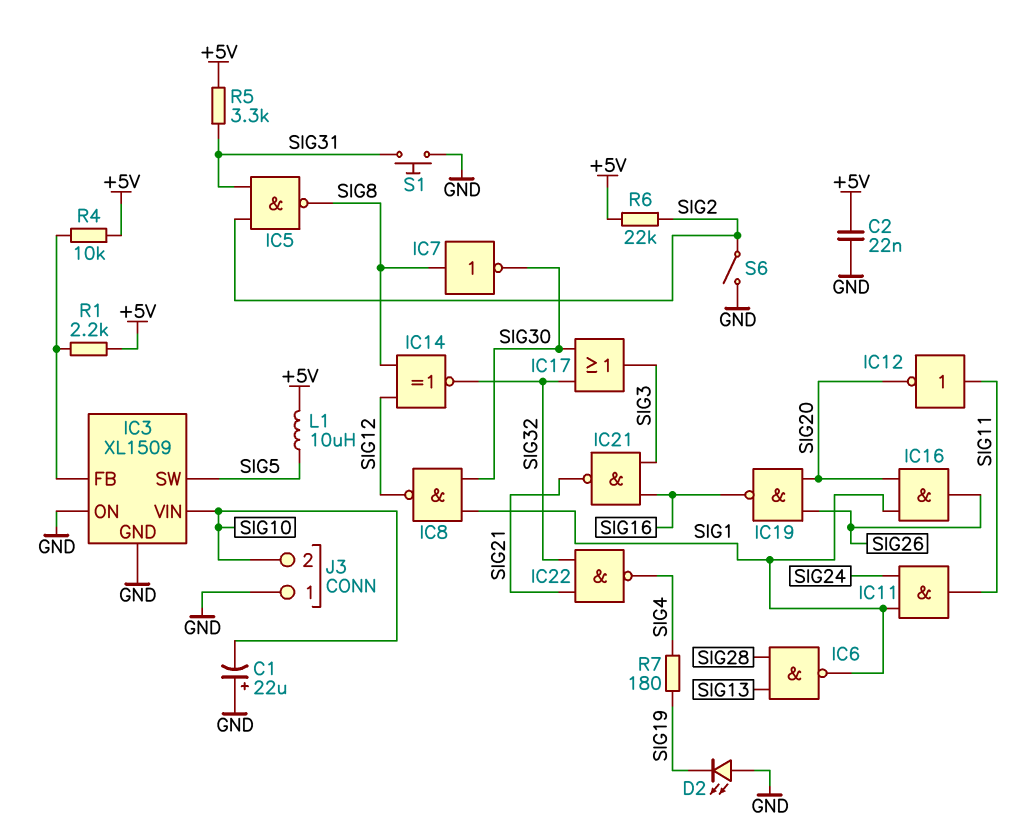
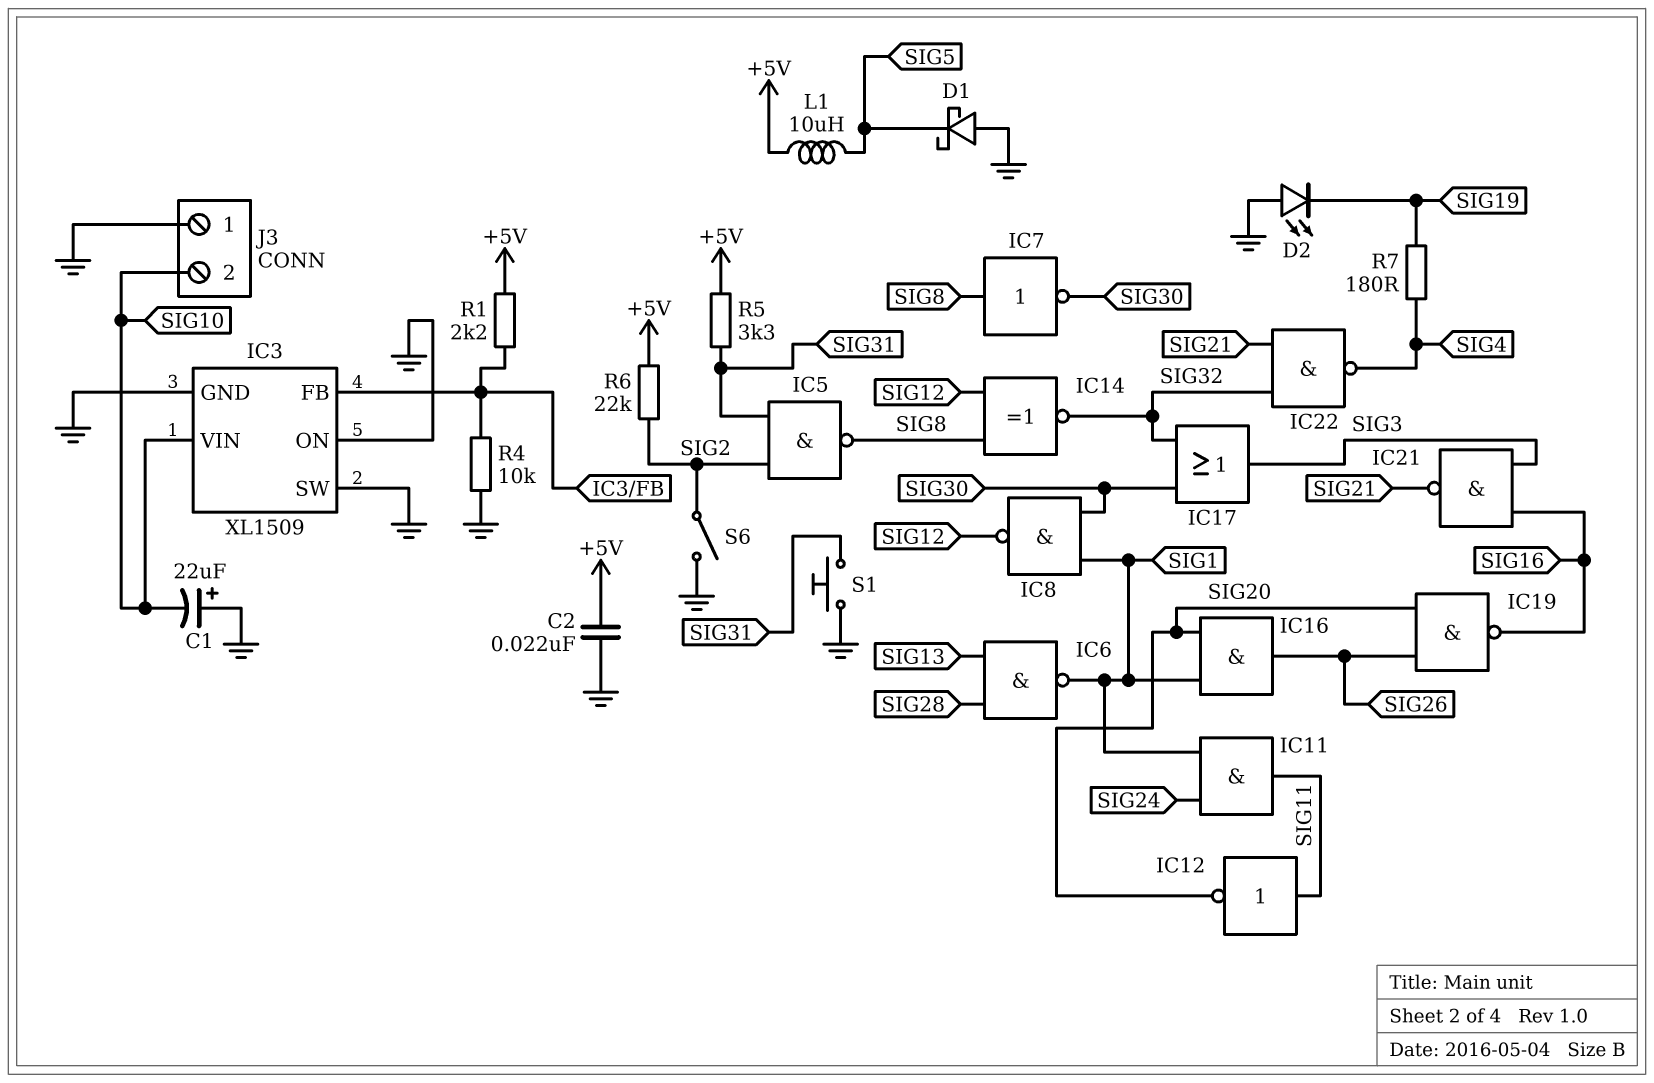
D1: none -> schottky (A GND, K SIG5)
IC3 pin SW: SIG5 -> GND
R4: 10k (+5V, IC3/FB) -> 10k (GND, IC3/FB)

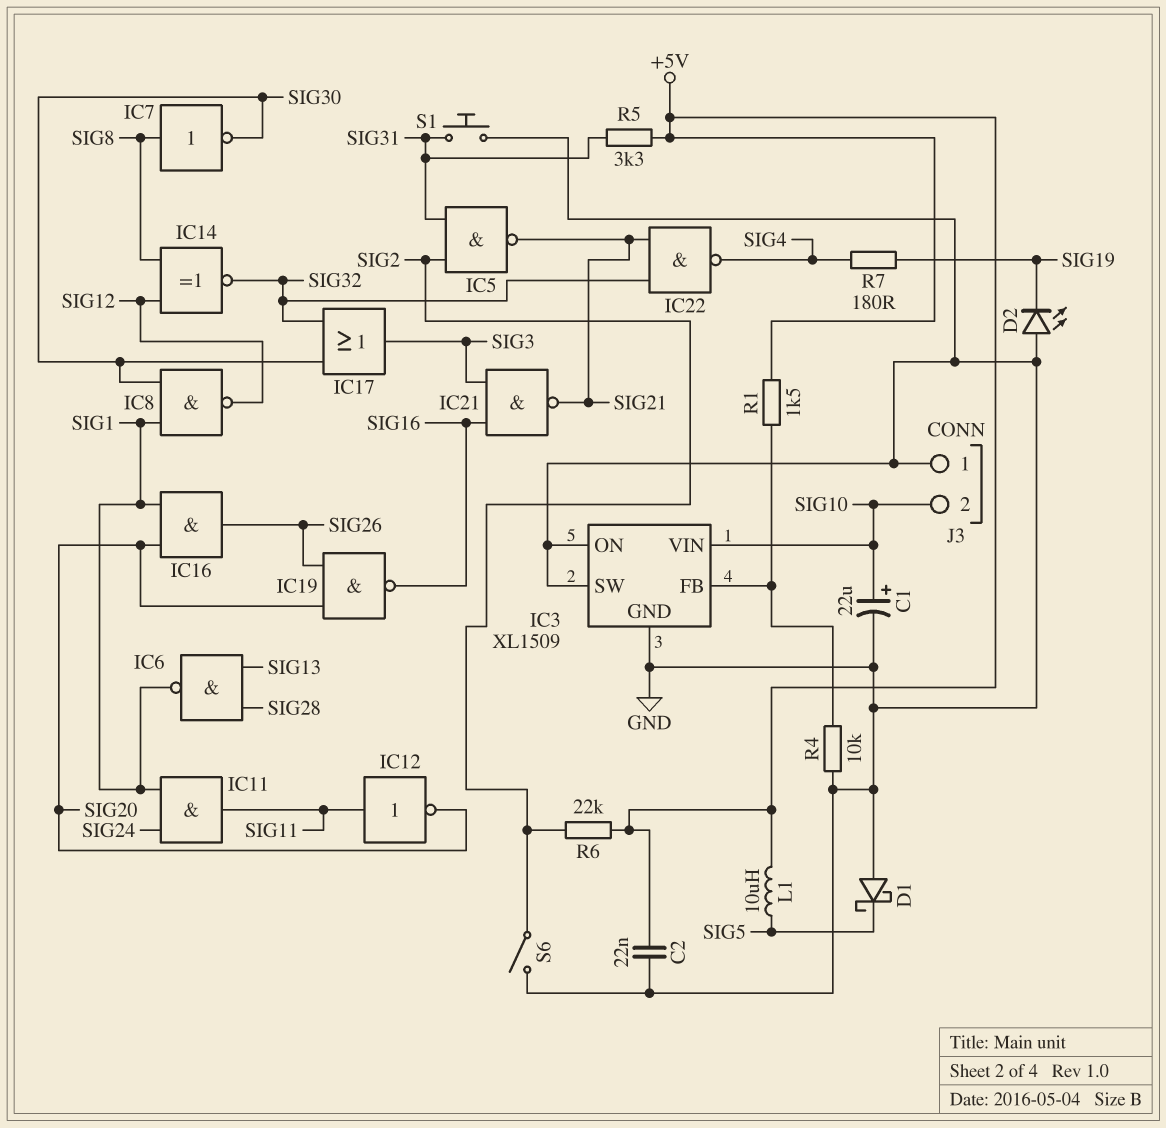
C1: 22uF (plus GND, minus SIG10) -> 22uF (plus SIG10, minus GND)
IC5: NAND (in SIG2, in SIG31, out SIG8) -> NAND (in SIG2, in SIG31, out SIG21)
R1: 2.2k (+5V, IC3/FB) -> 1.5k (+5V, IC3/FB)

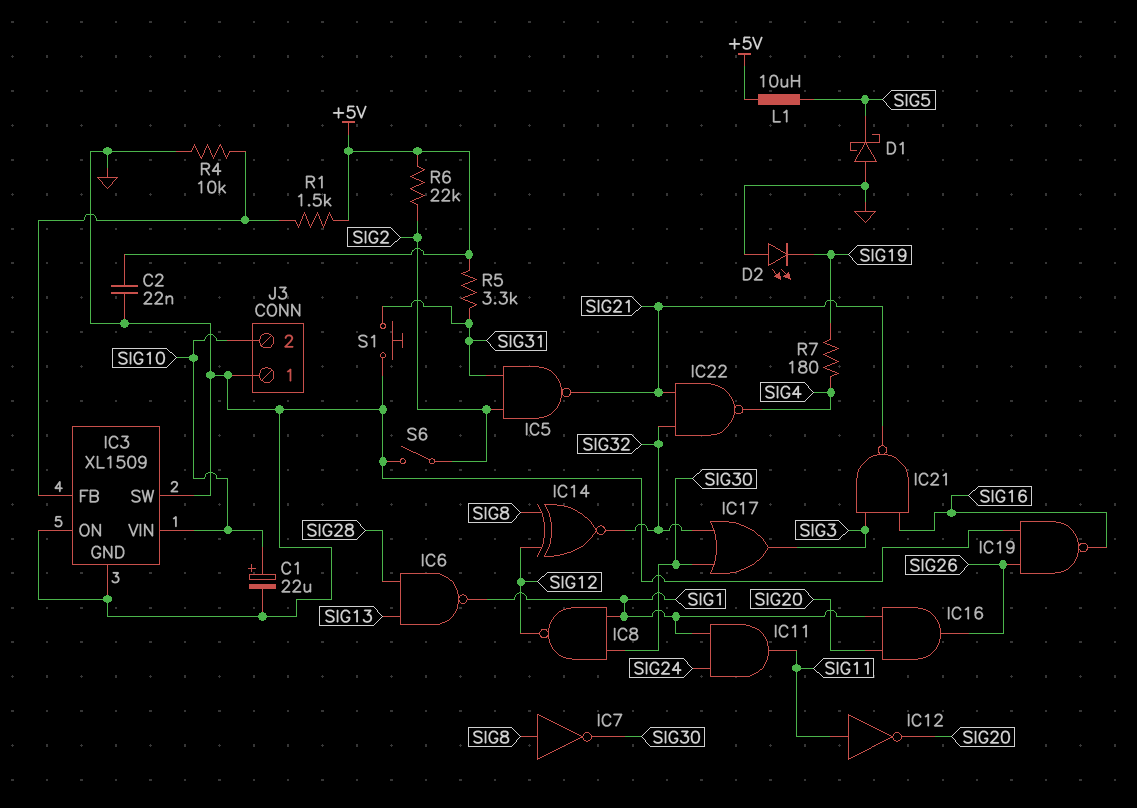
IC19: NAND (in SIG20, in SIG26, out SIG16) -> NAND (in GND, in SIG26, out SIG16)

